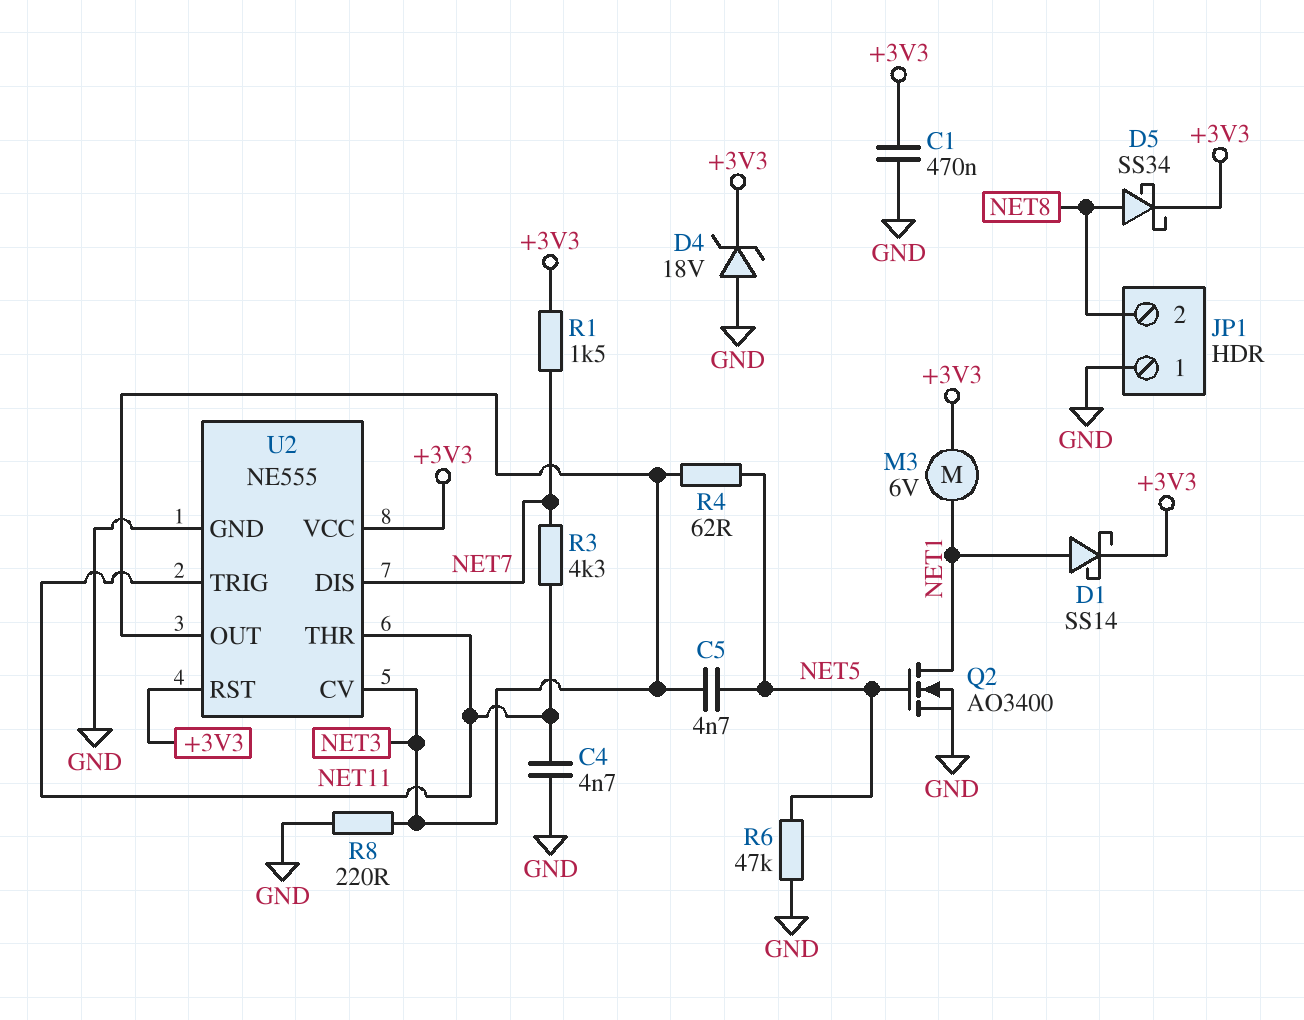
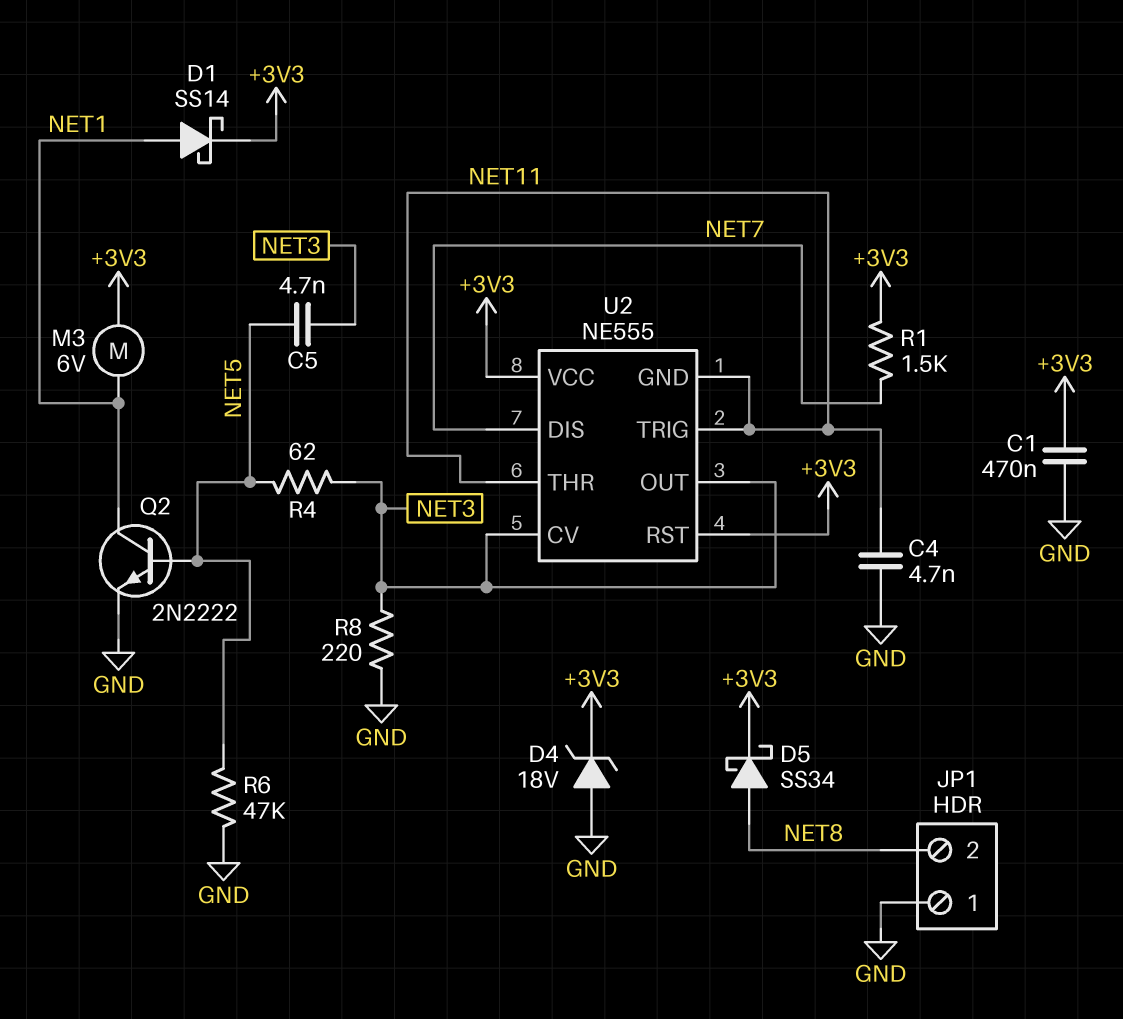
Q2: NMOS AO3400 (G NET5, D NET1, S GND) -> NPN 2N2222 (B NET5, C NET1, E GND)
R3: 4.3k (NET7, NET11) -> none
U2 pin GND: GND -> NET11

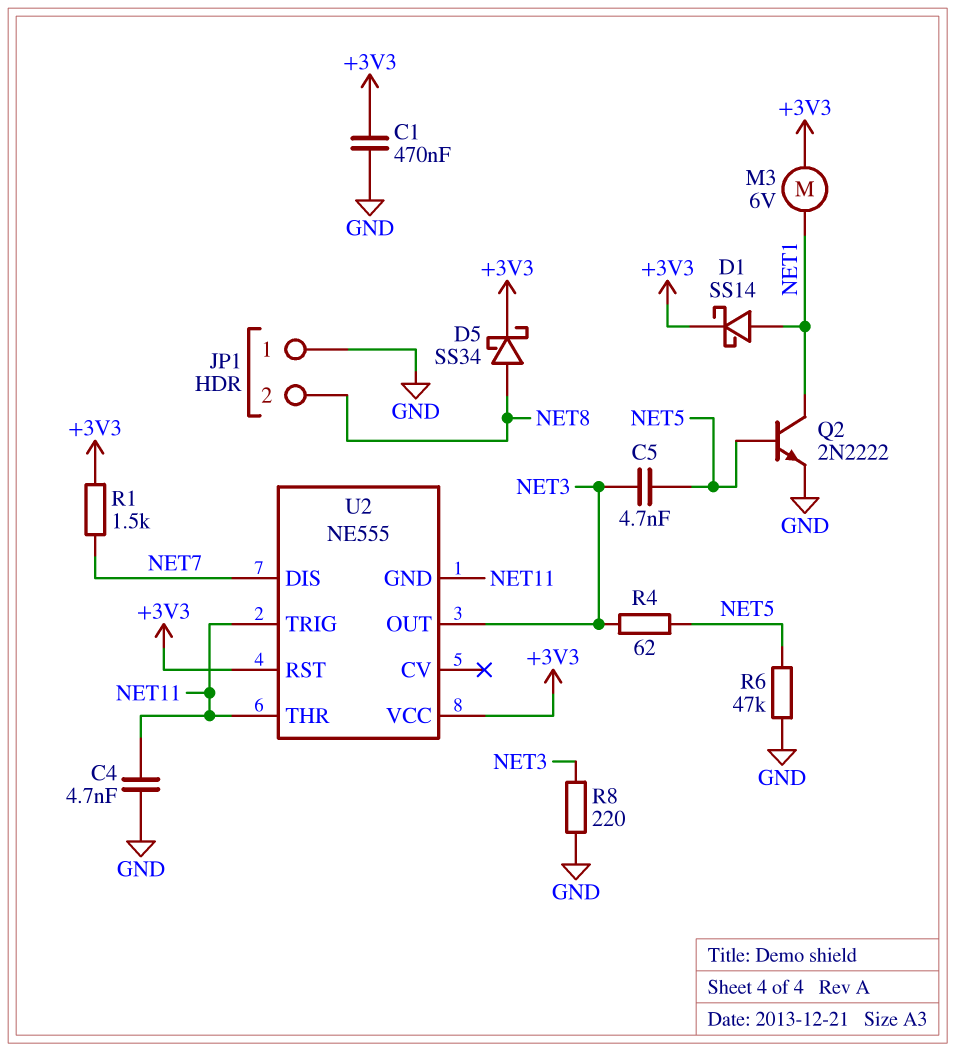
D4: zener 18V (A GND, K +3V3) -> none
U2 pin CV: NET3 -> none

